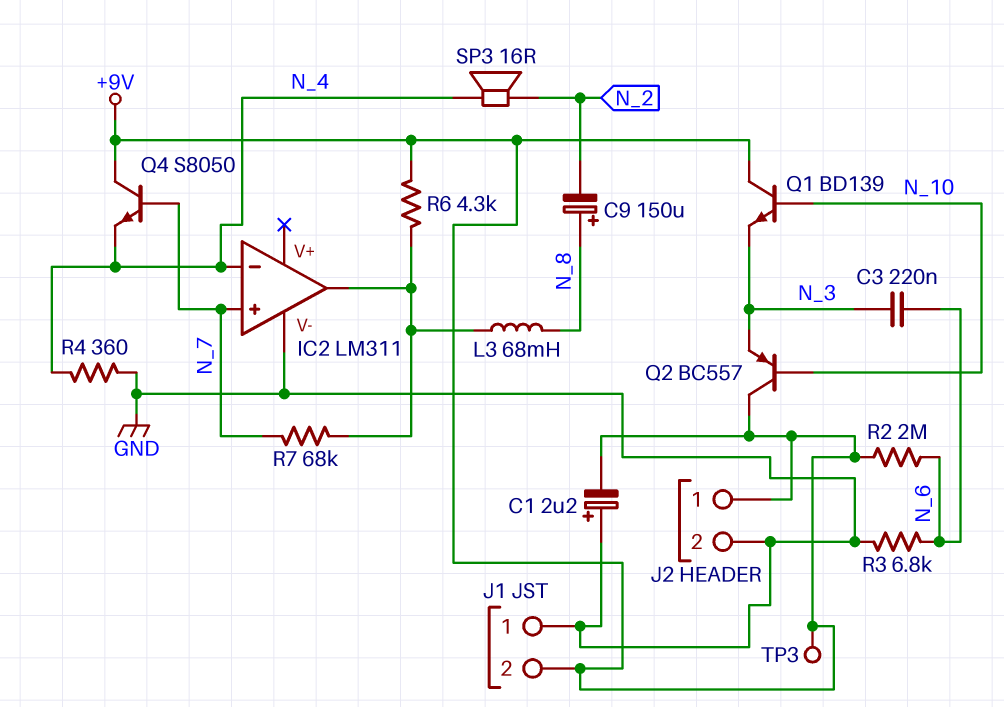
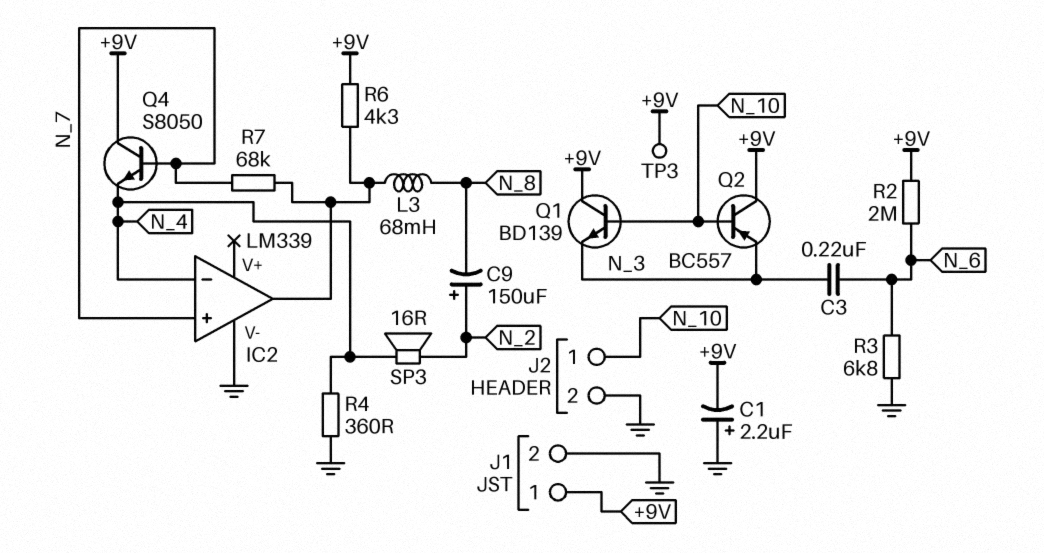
C9: 150uF (plus N_8, minus N_2) -> 150uF (plus N_2, minus N_8)
IC2: LM311 -> LM339
J1 pin 1: GND -> +9V
J1 pin 2: +9V -> GND
J2 pin 1: +9V -> N_10

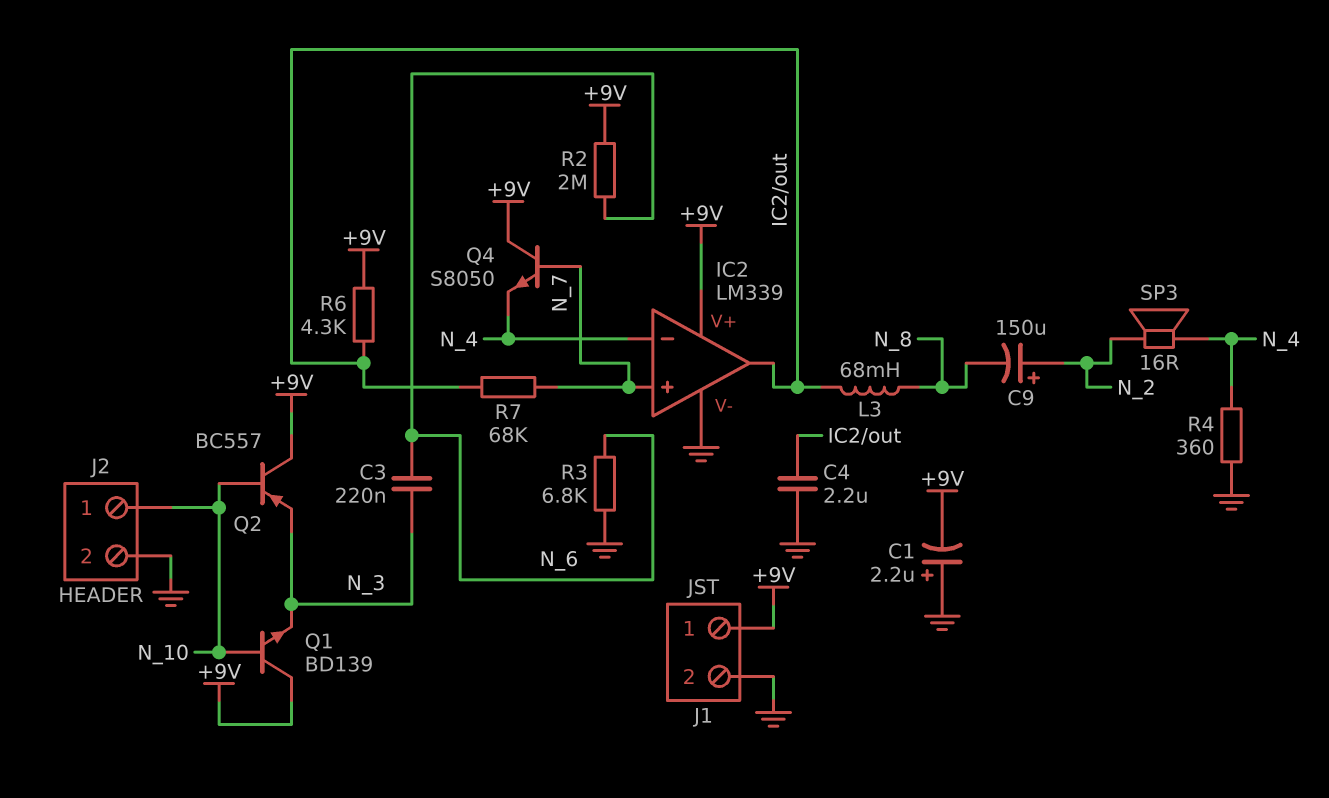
C4: none -> 2.2uF (GND, IC2/out)
IC2 pin V+: none -> +9V
TP3: test point (+9V) -> none

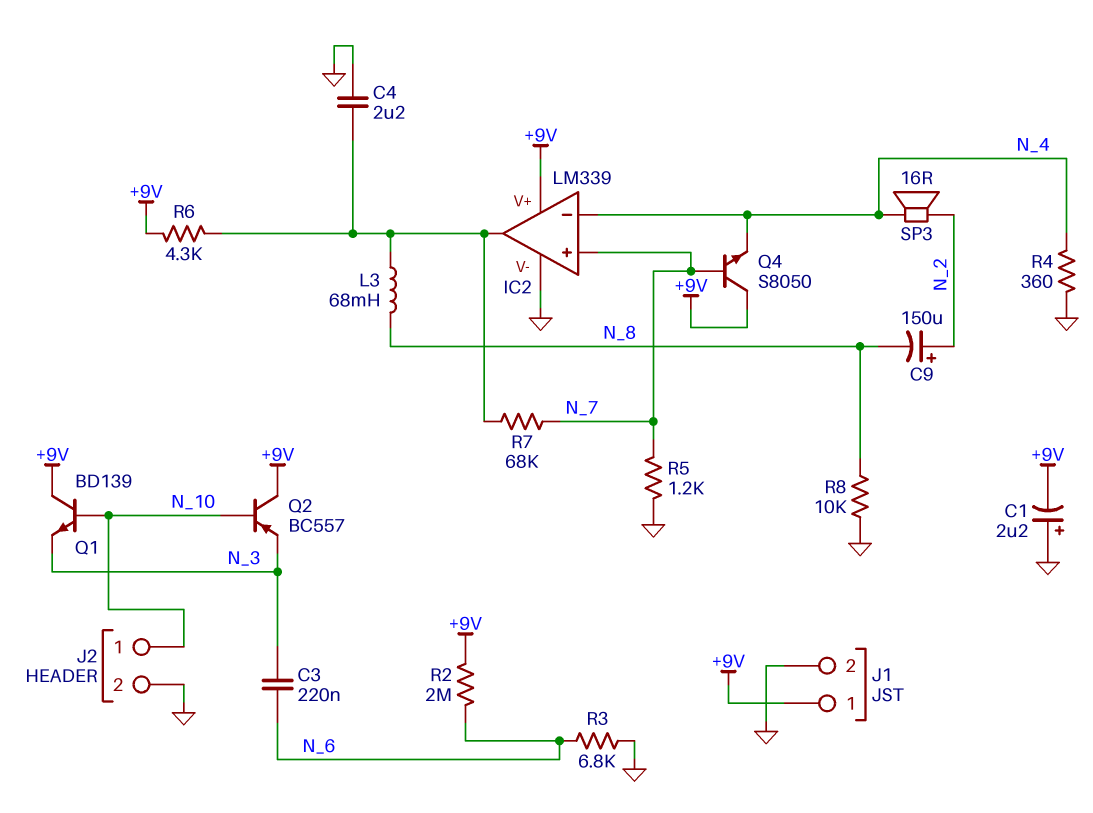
R5: none -> 1.2k (GND, N_7)
R8: none -> 10k (GND, N_8)

